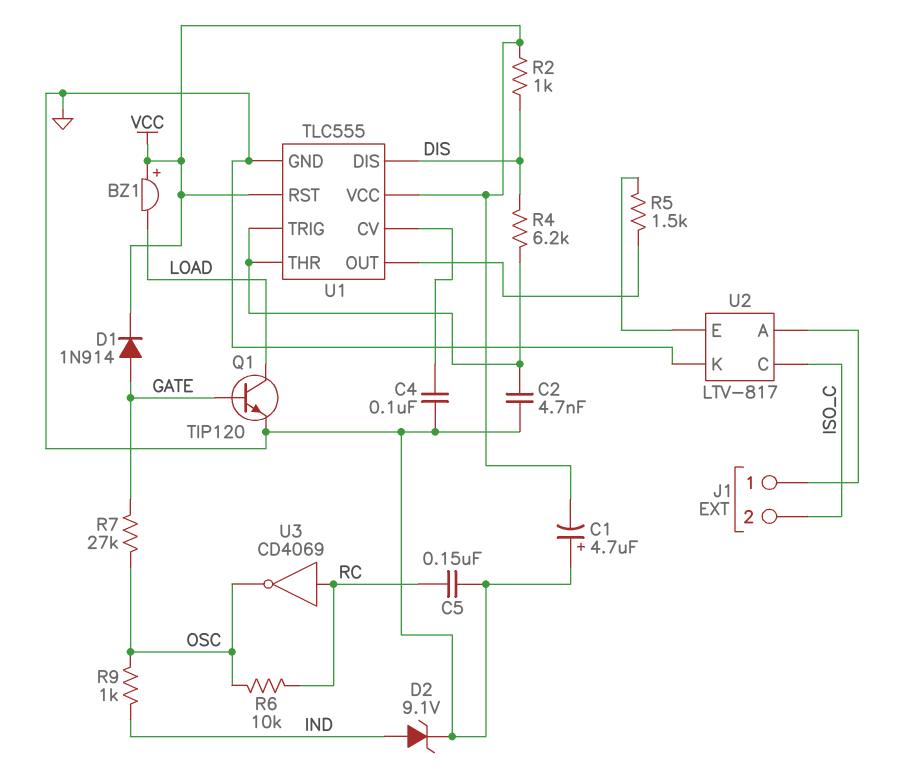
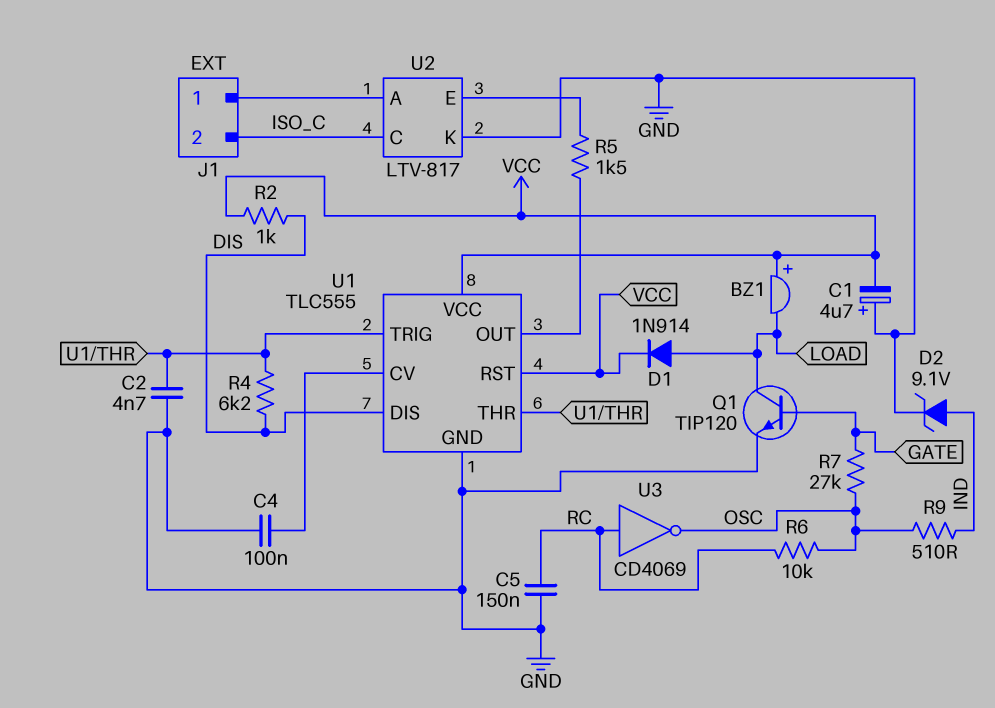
D1: diode 1N914 (A GATE, K VCC) -> diode 1N914 (A LOAD, K VCC)
R9: 1k (IND, OSC) -> 510 (IND, OSC)

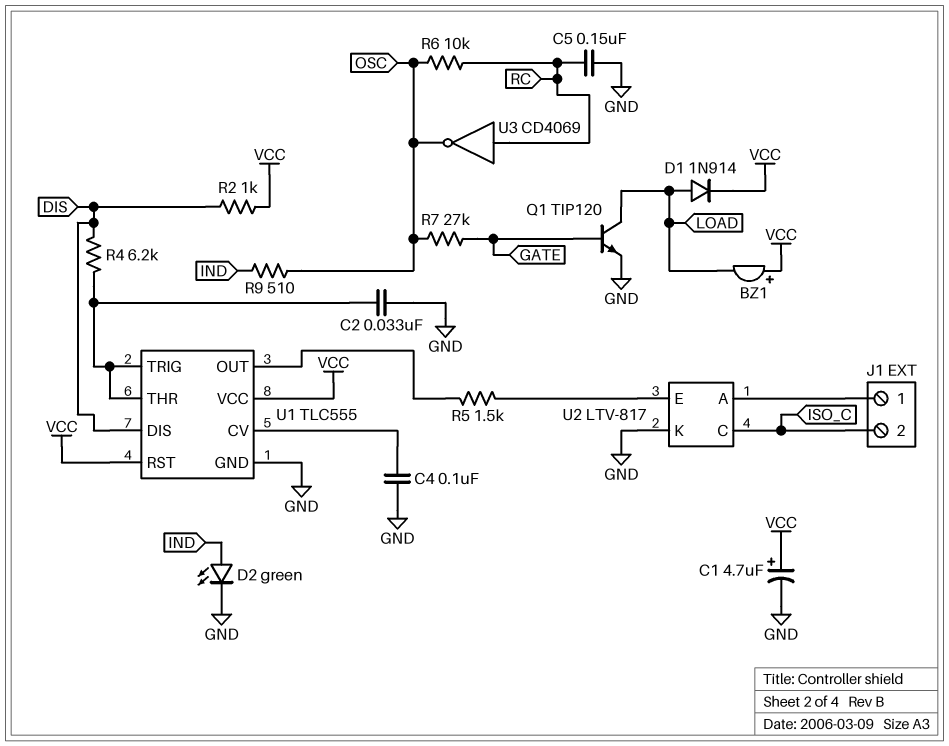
C1: 4.7uF (plus GND, minus VCC) -> 4.7uF (plus VCC, minus GND)
C2: 4.7nF (GND, U1/THR) -> 33nF (GND, U1/THR)
D2: zener 9.1V (A IND, K GND) -> LED green (A IND, K GND)

